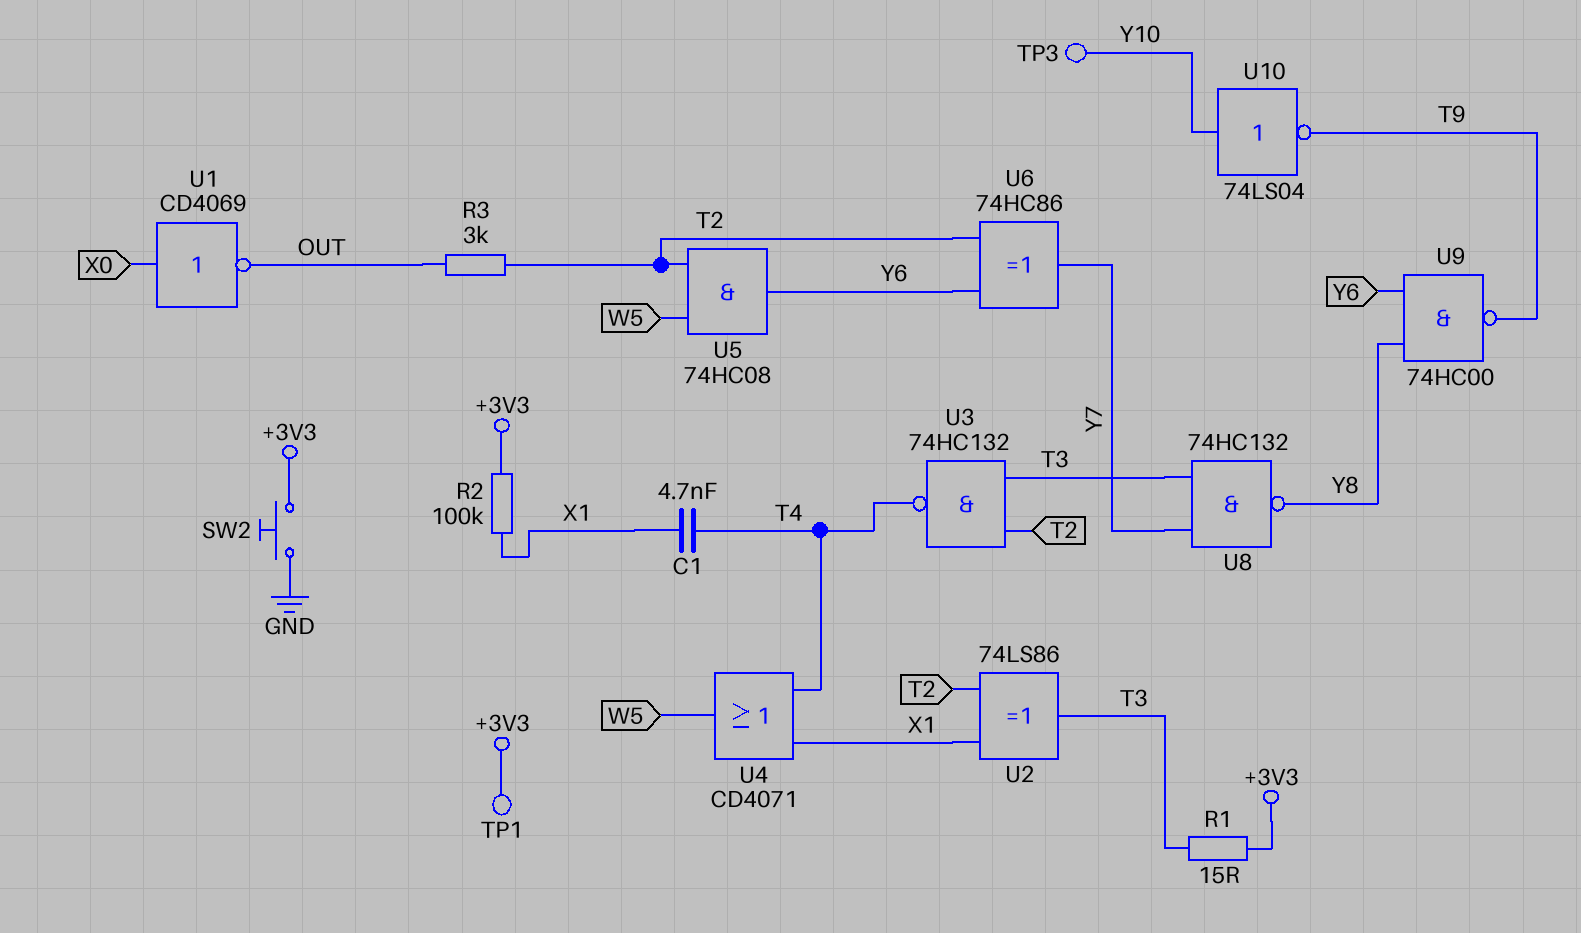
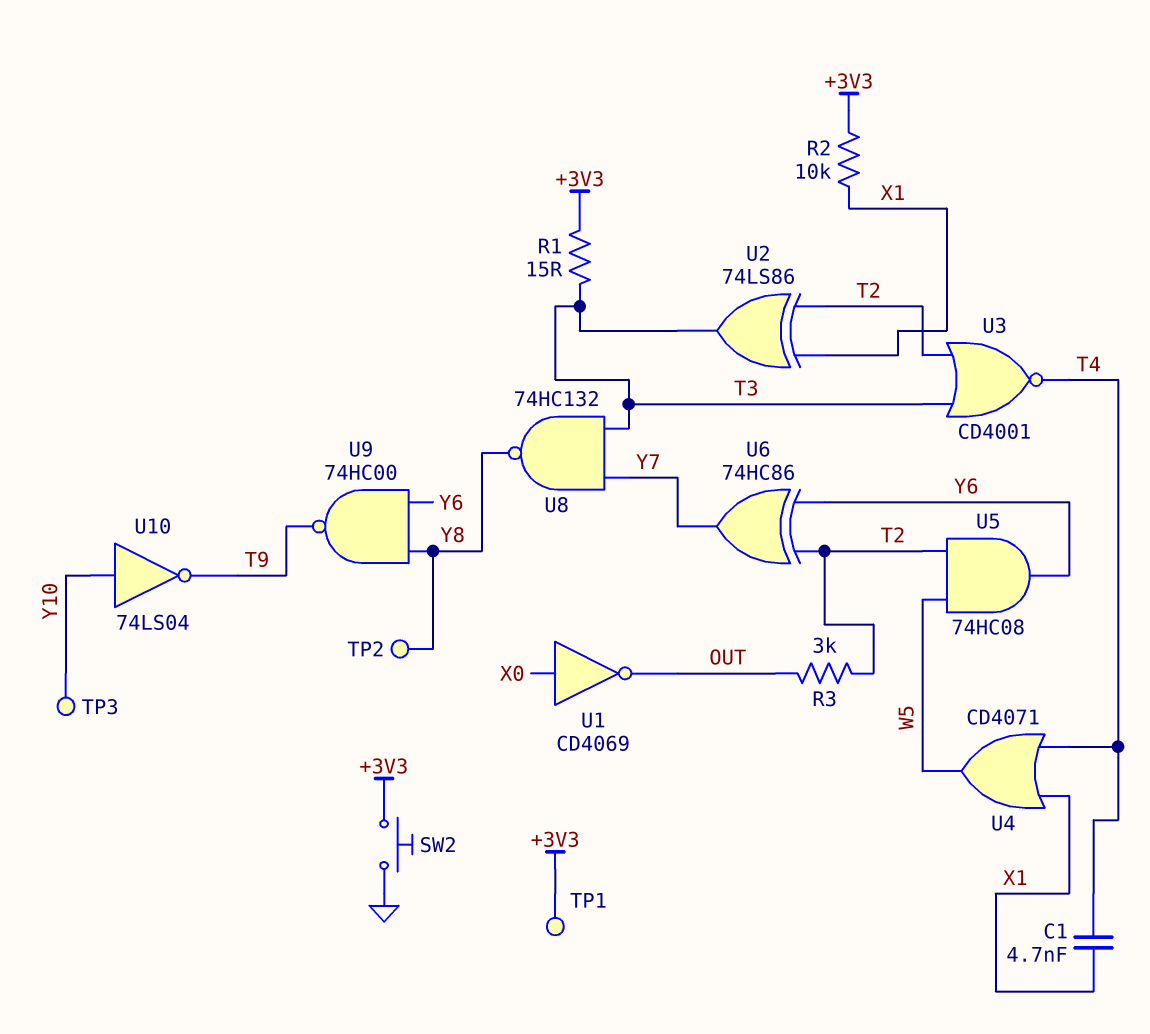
R2: 100k (+3V3, X1) -> 10k (+3V3, X1)
TP2: none -> test point (Y8)
U3: NAND 74HC132 (in T2, in T3, out T4) -> NOR CD4001 (in T2, in T3, out T4)

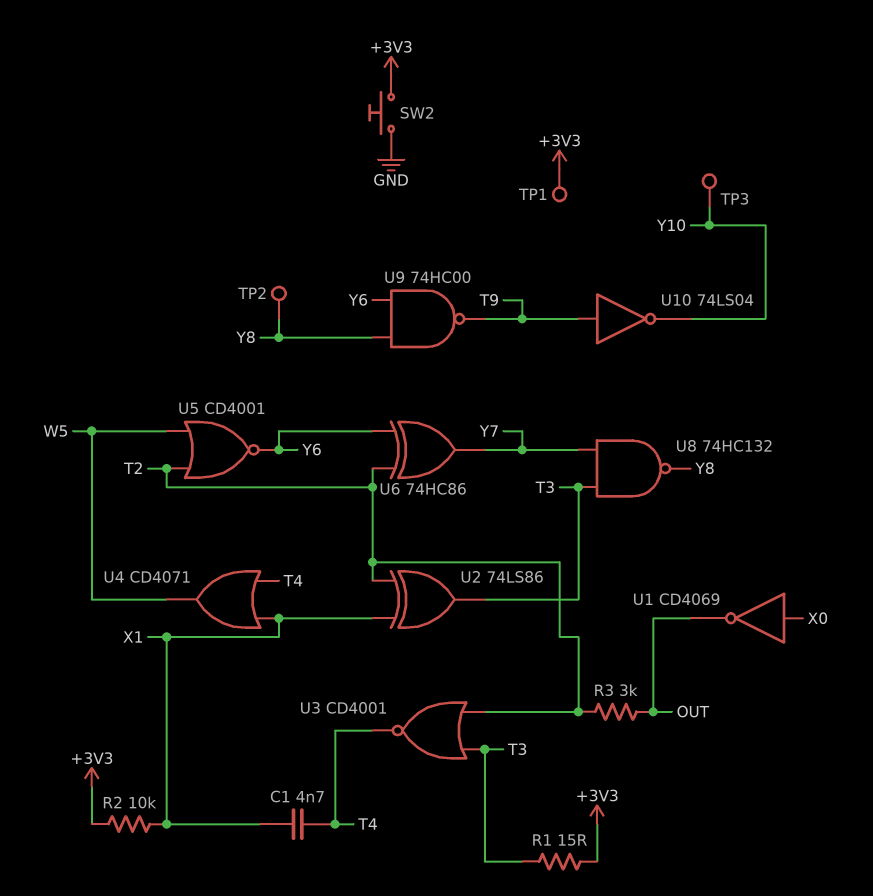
U5: AND 74HC08 (in T2, in W5, out Y6) -> NOR CD4001 (in T2, in W5, out Y6)
U10: NOT 74LS04 (in Y10, out T9) -> NOT 74LS04 (in T9, out Y10)

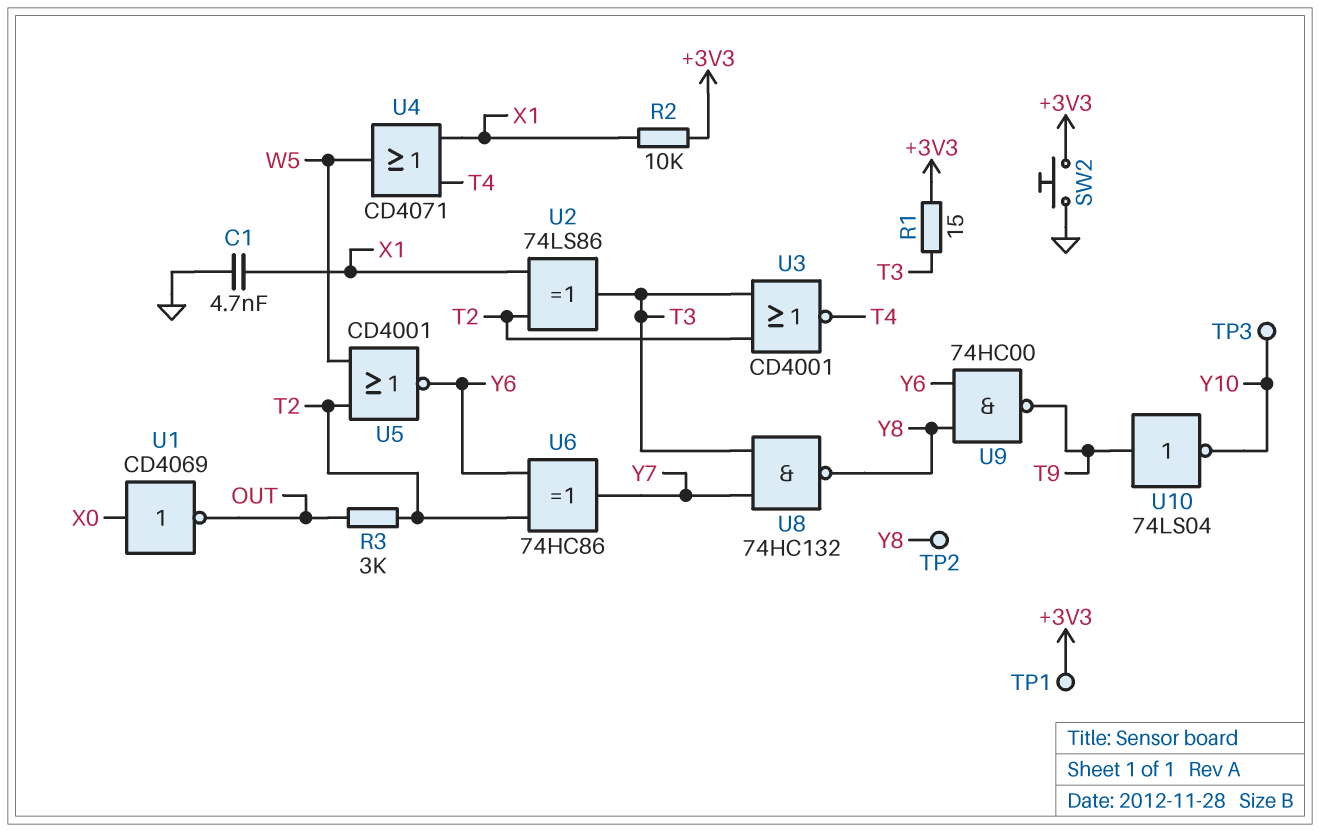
C1: 4.7nF (T4, X1) -> 4.7nF (GND, X1)

